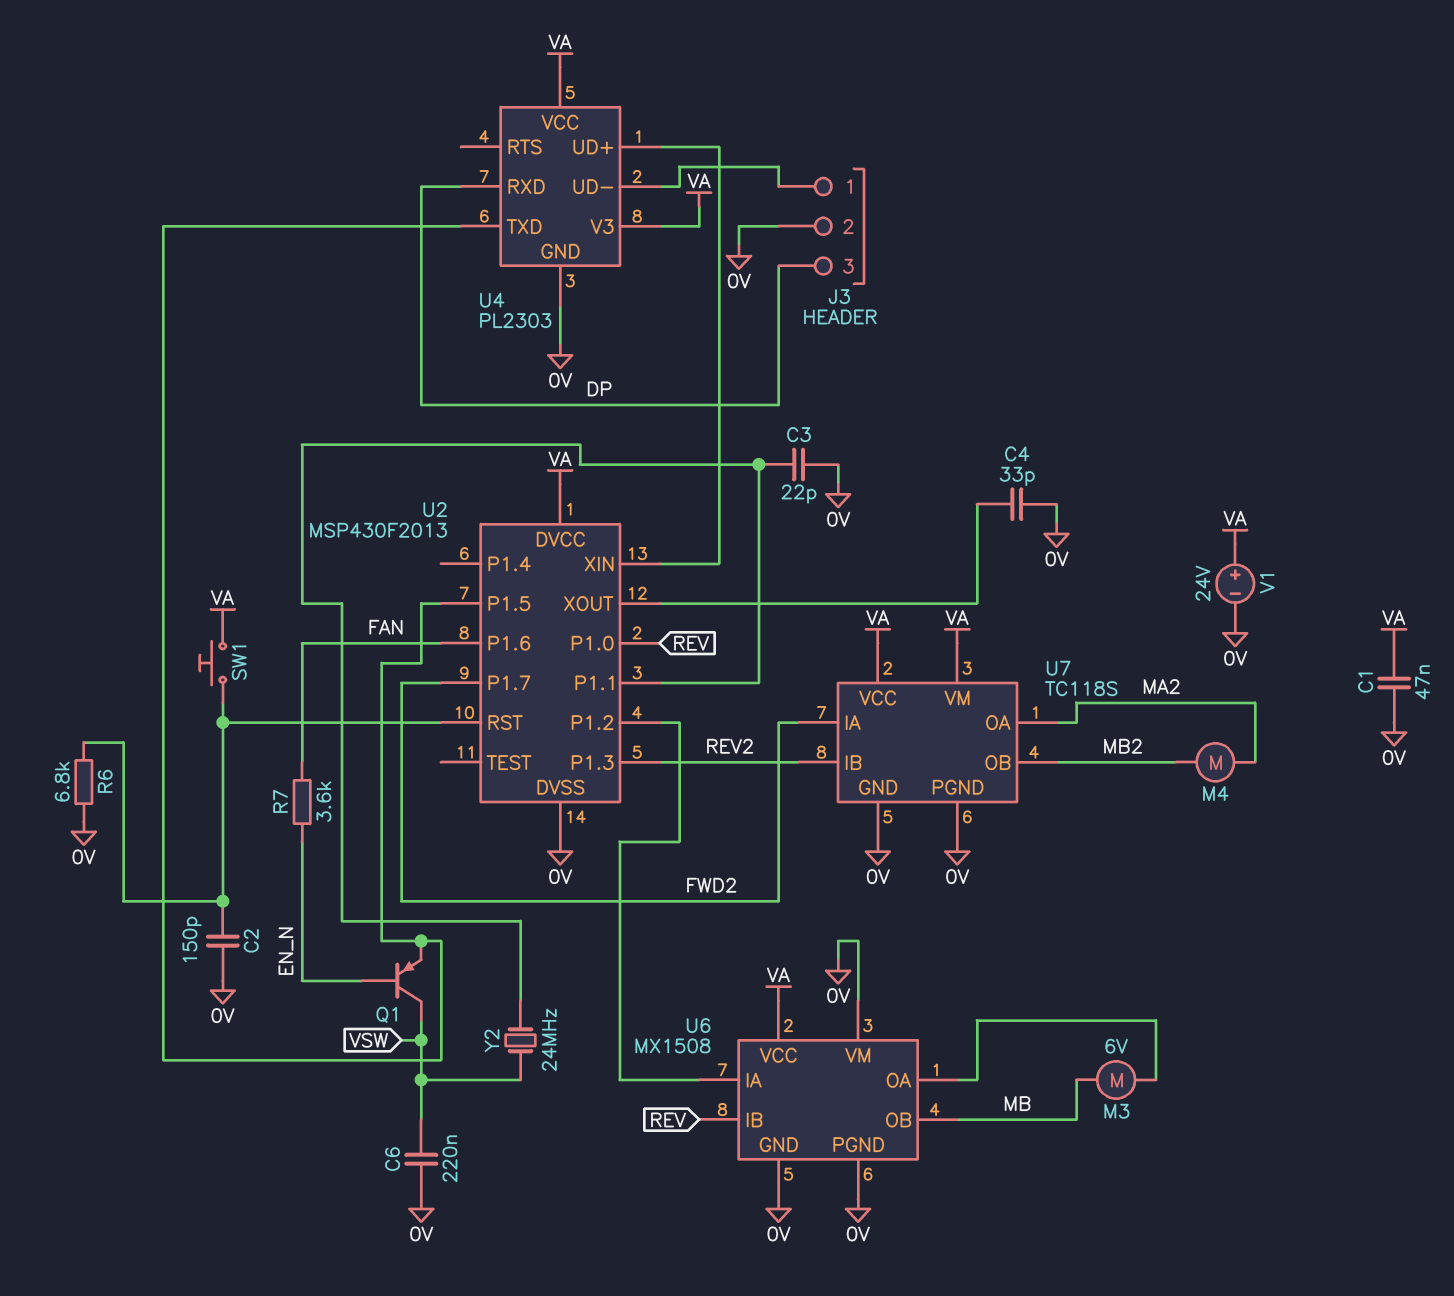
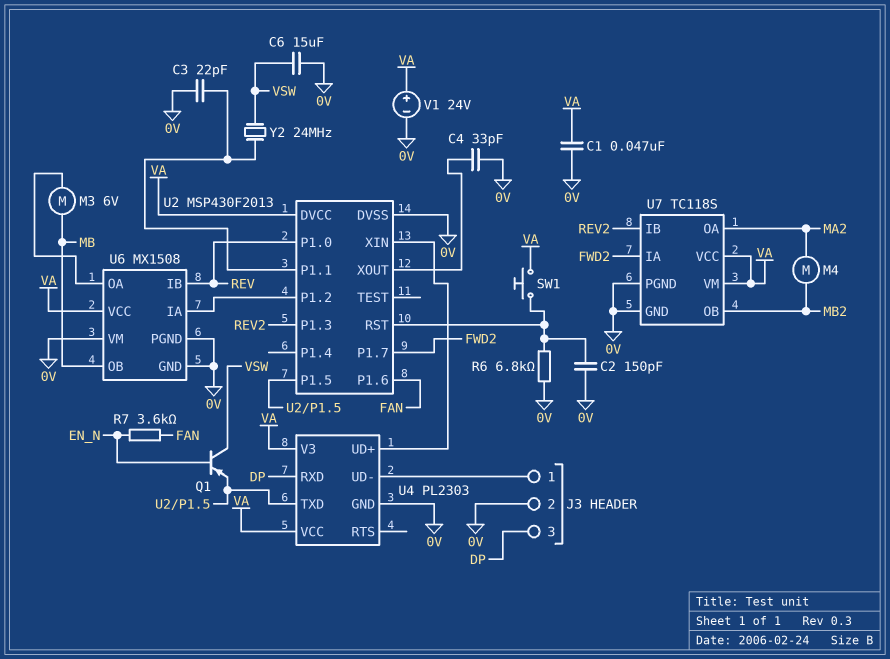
C6: 220nF (0V, VSW) -> 15uF (0V, VSW)

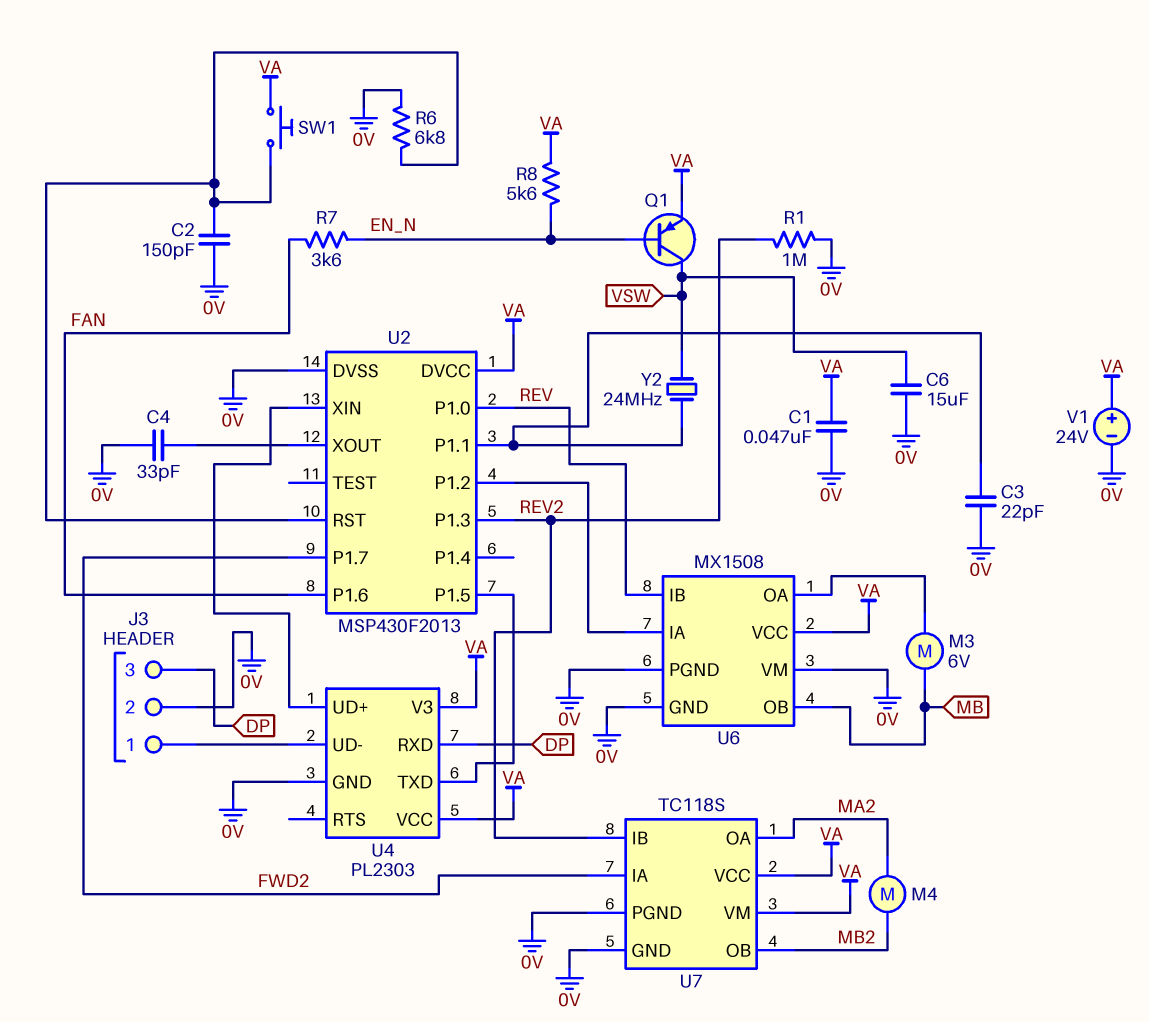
Q1: PNP (B EN_N, C VSW, E U2/P1.5) -> PNP (B EN_N, C VSW, E VA)
R1: none -> 1M (0V, REV2)
R8: none -> 5.6k (EN_N, VA)

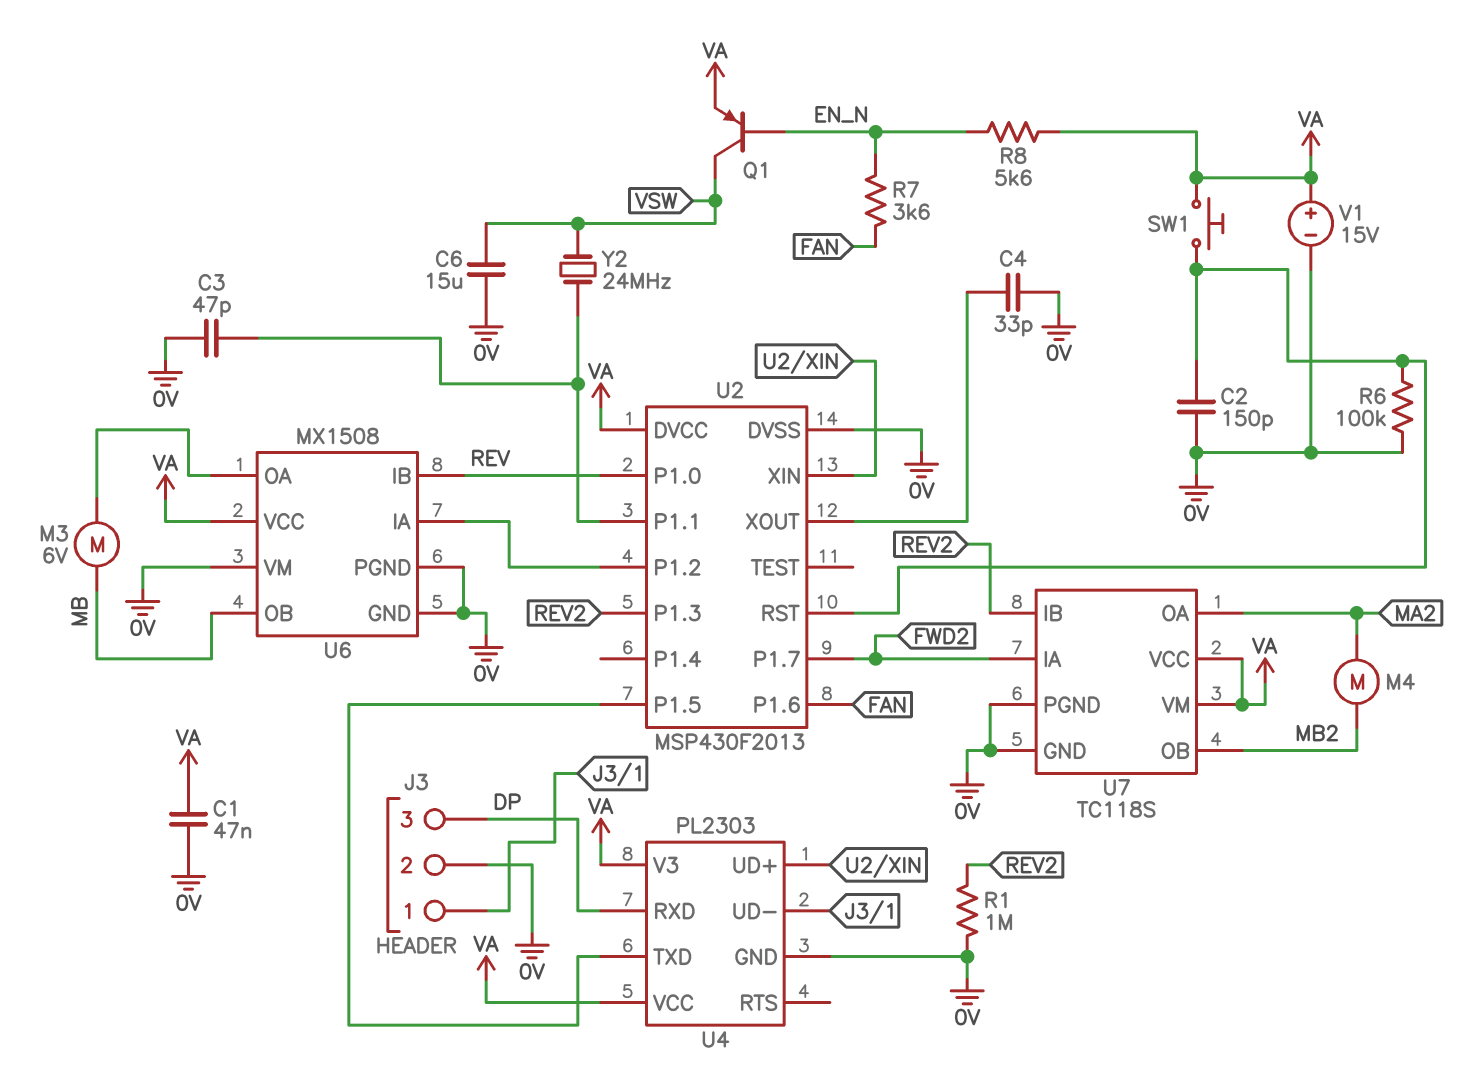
C3: 22pF (0V, U2/P1.1) -> 47pF (0V, U2/P1.1)
R6: 6.8k (0V, U2/RST) -> 100k (0V, U2/RST)
V1: 24V (plus VA, minus 0V) -> 15V (plus VA, minus 0V)

